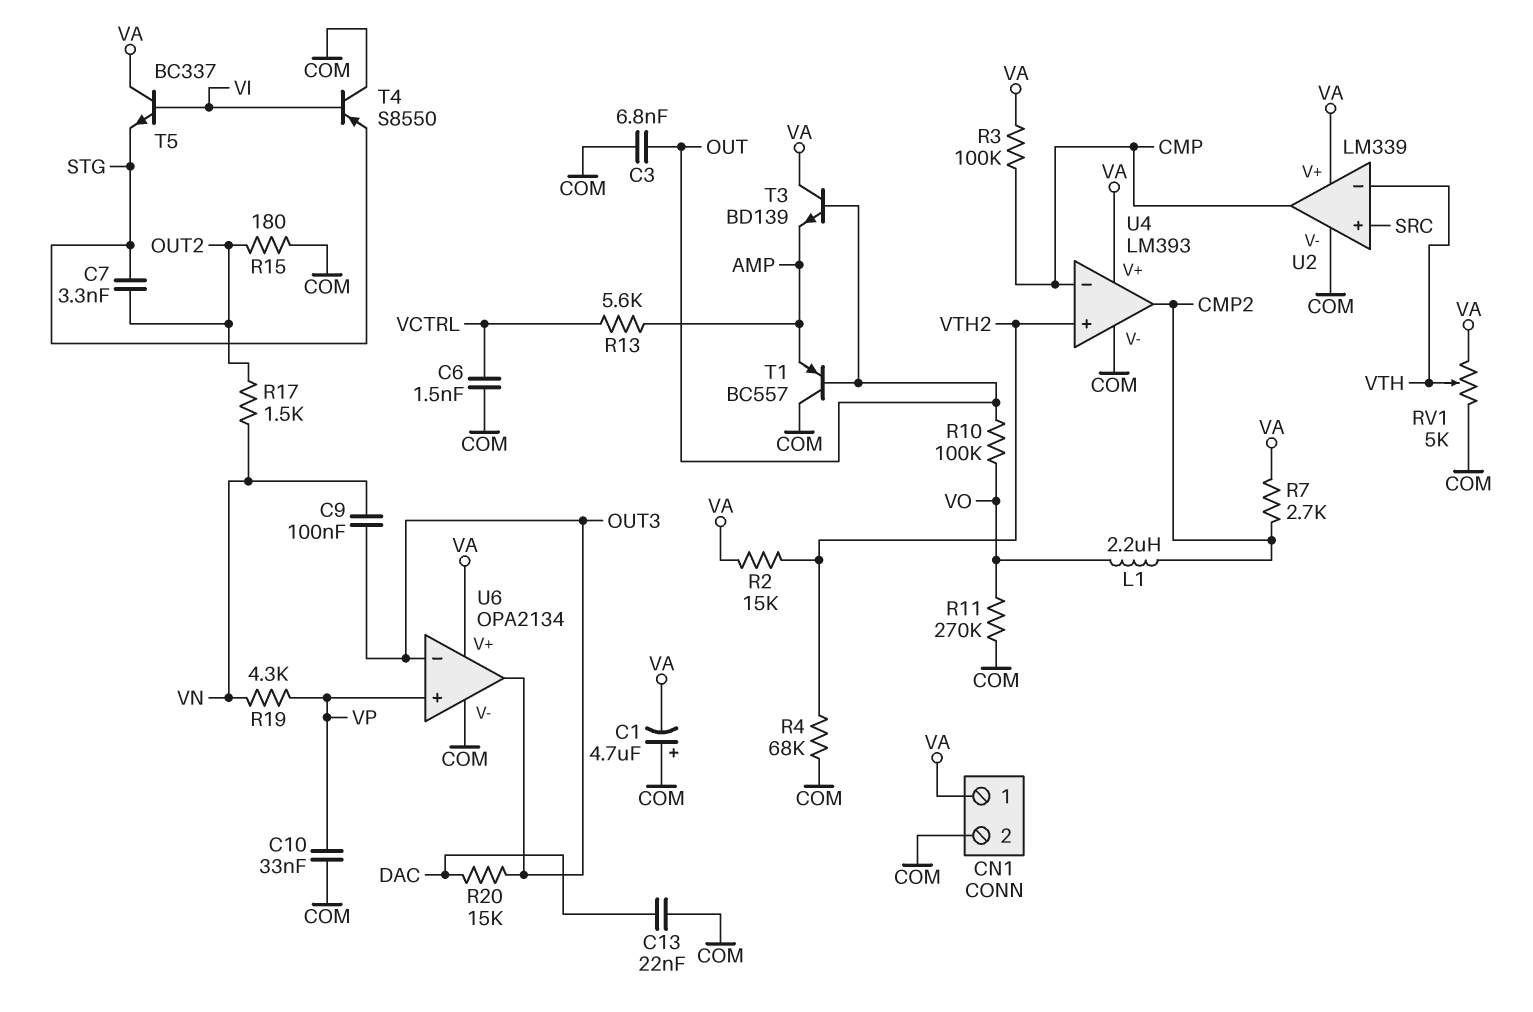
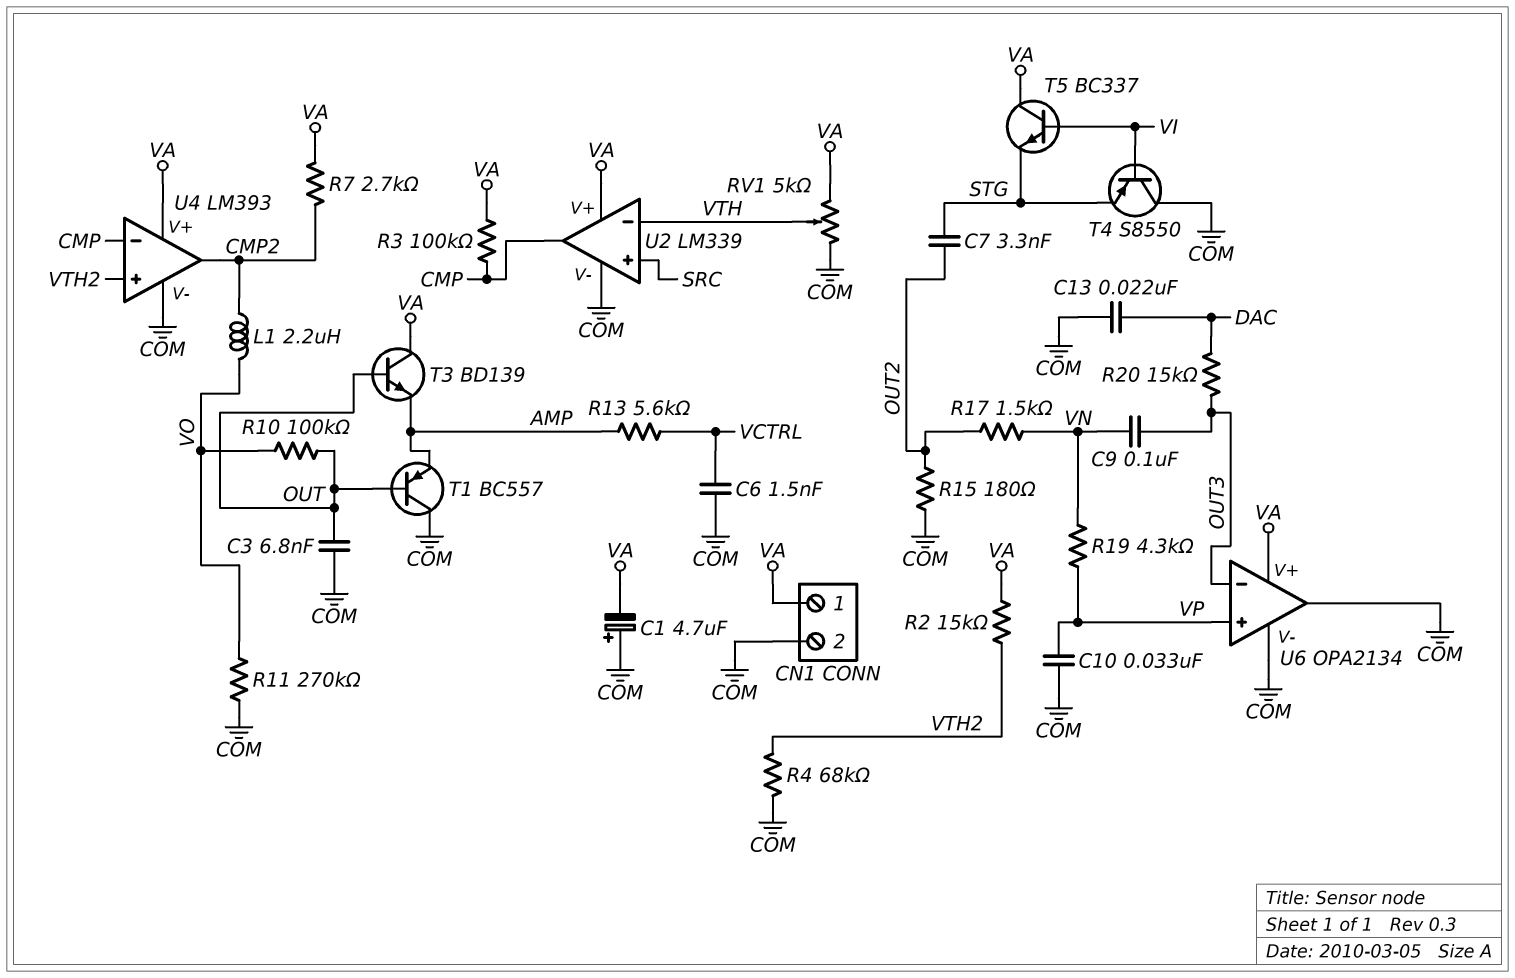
U6 pin out: OUT3 -> COM

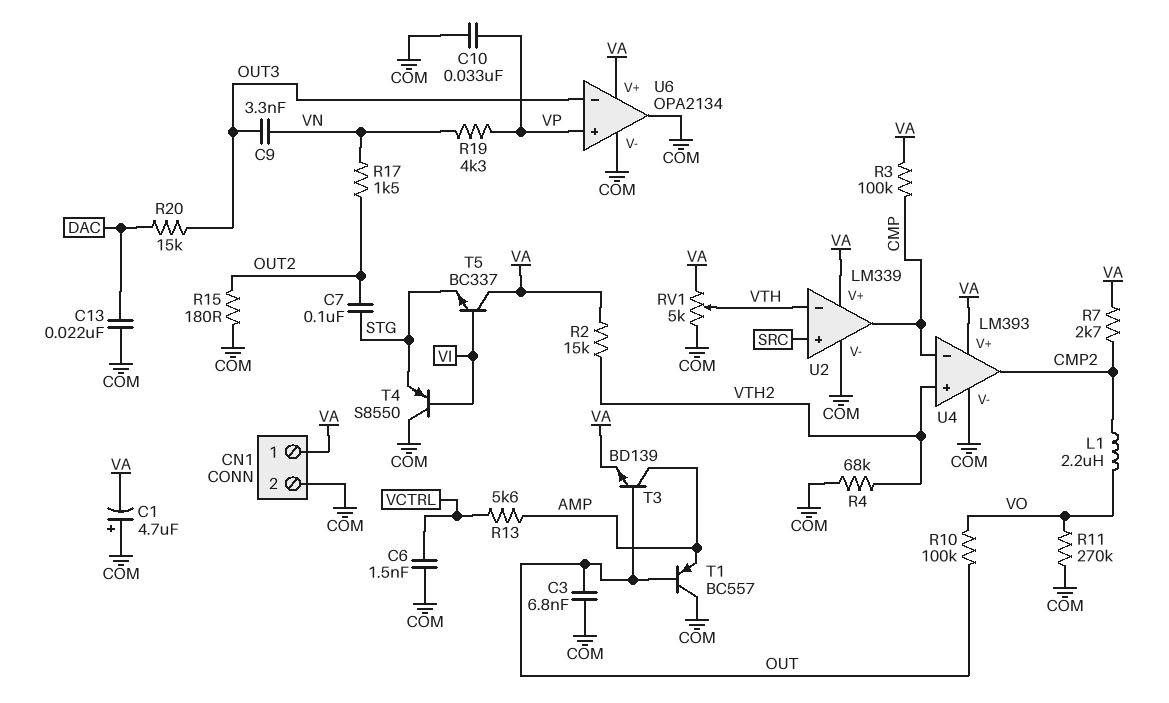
C7: 3.3nF (OUT2, STG) -> 100nF (OUT2, STG)
C9: 100nF (OUT3, VN) -> 3.3nF (OUT3, VN)
T3: NPN BD139 (B OUT, C VA, E AMP) -> NPN BD139 (B OUT, C AMP, E VA)

